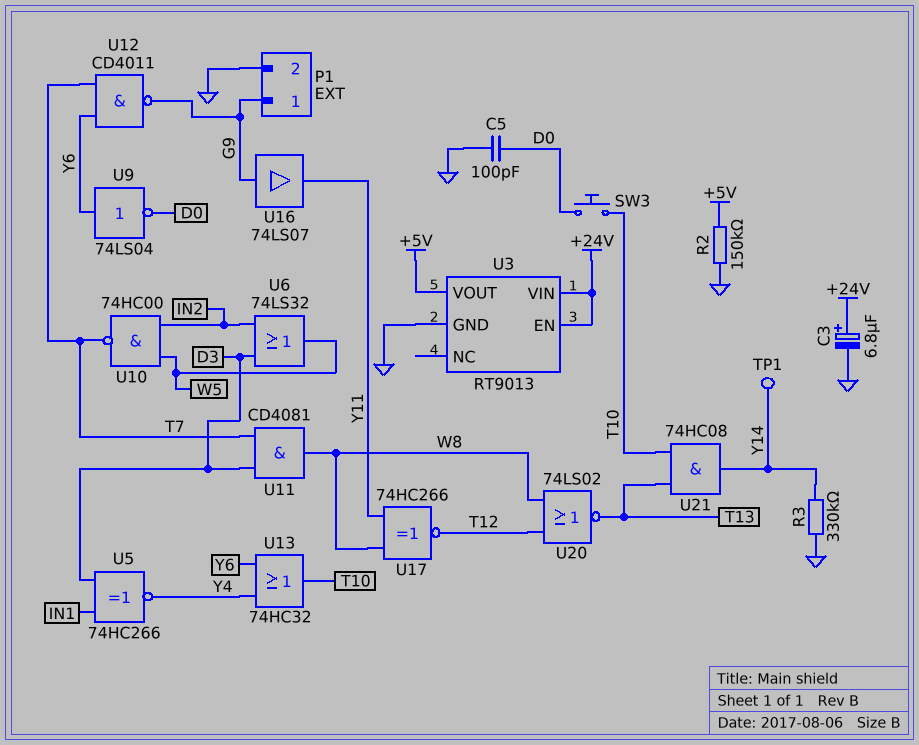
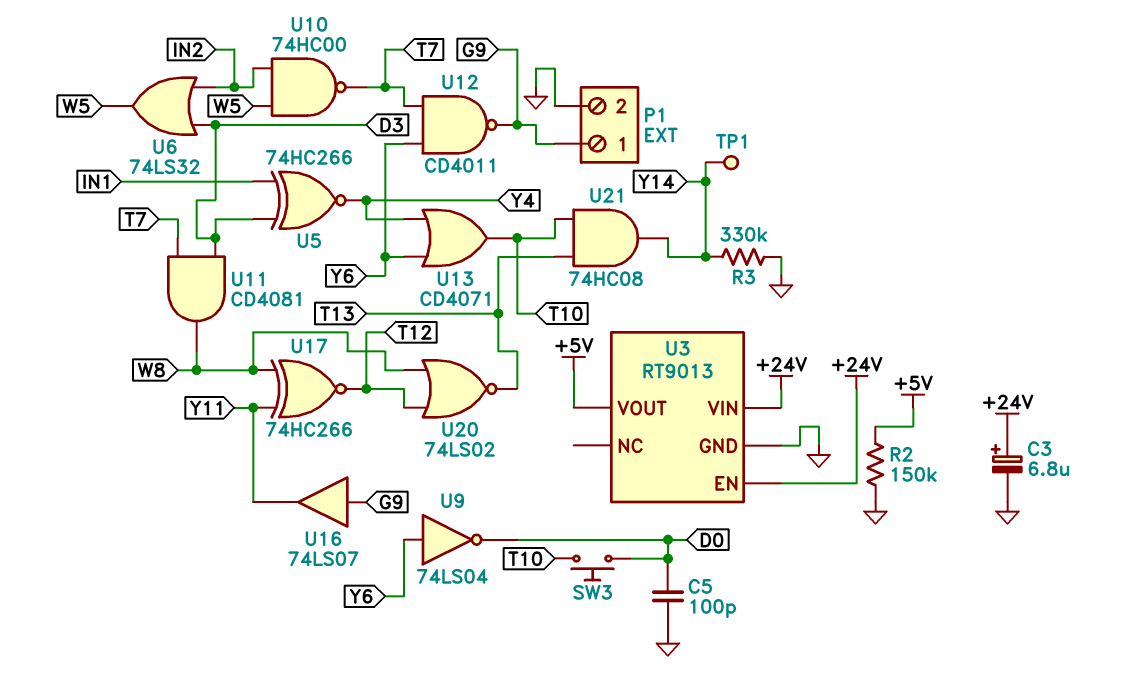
U13: OR 74HC32 (in Y4, in Y6, out T10) -> OR CD4071 (in Y4, in Y6, out T10)

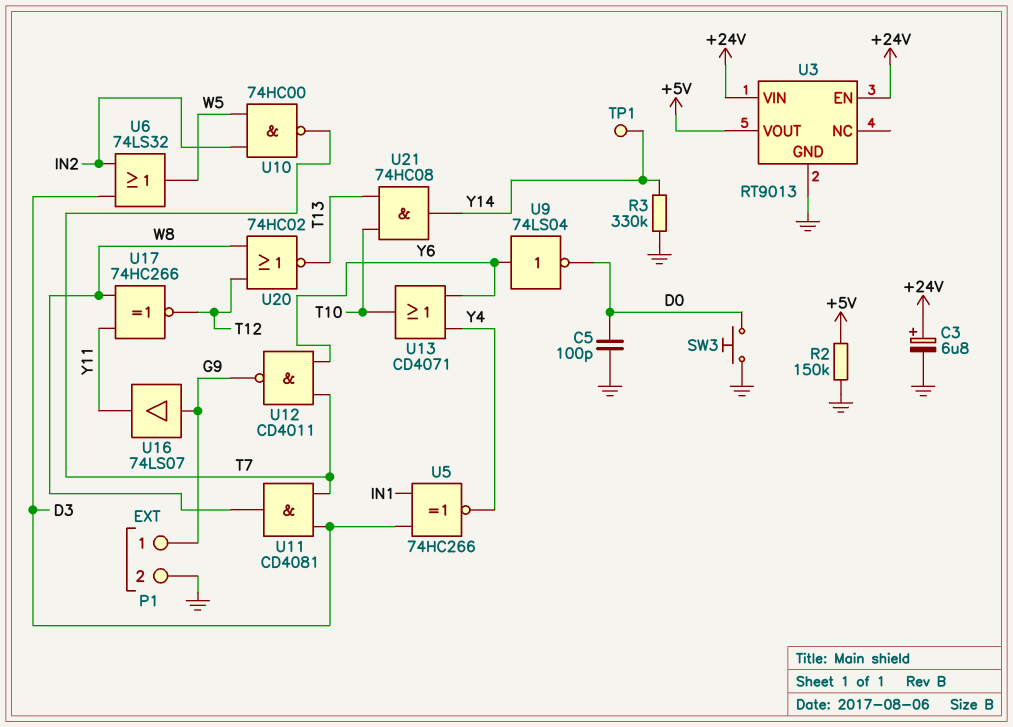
SW3: button (D0, T10) -> button (D0, GND)
U20: NOR 74LS02 (in T12, in W8, out T13) -> NOR 74HC02 (in T12, in W8, out T13)

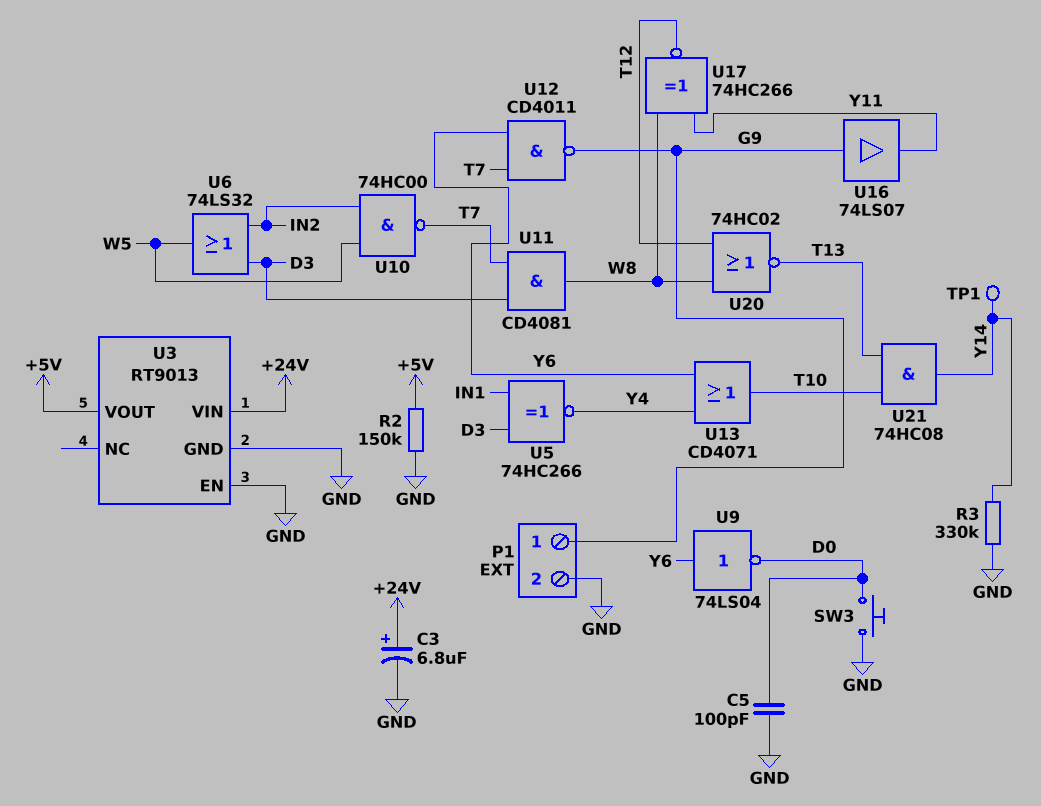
U3 pin EN: +24V -> GND

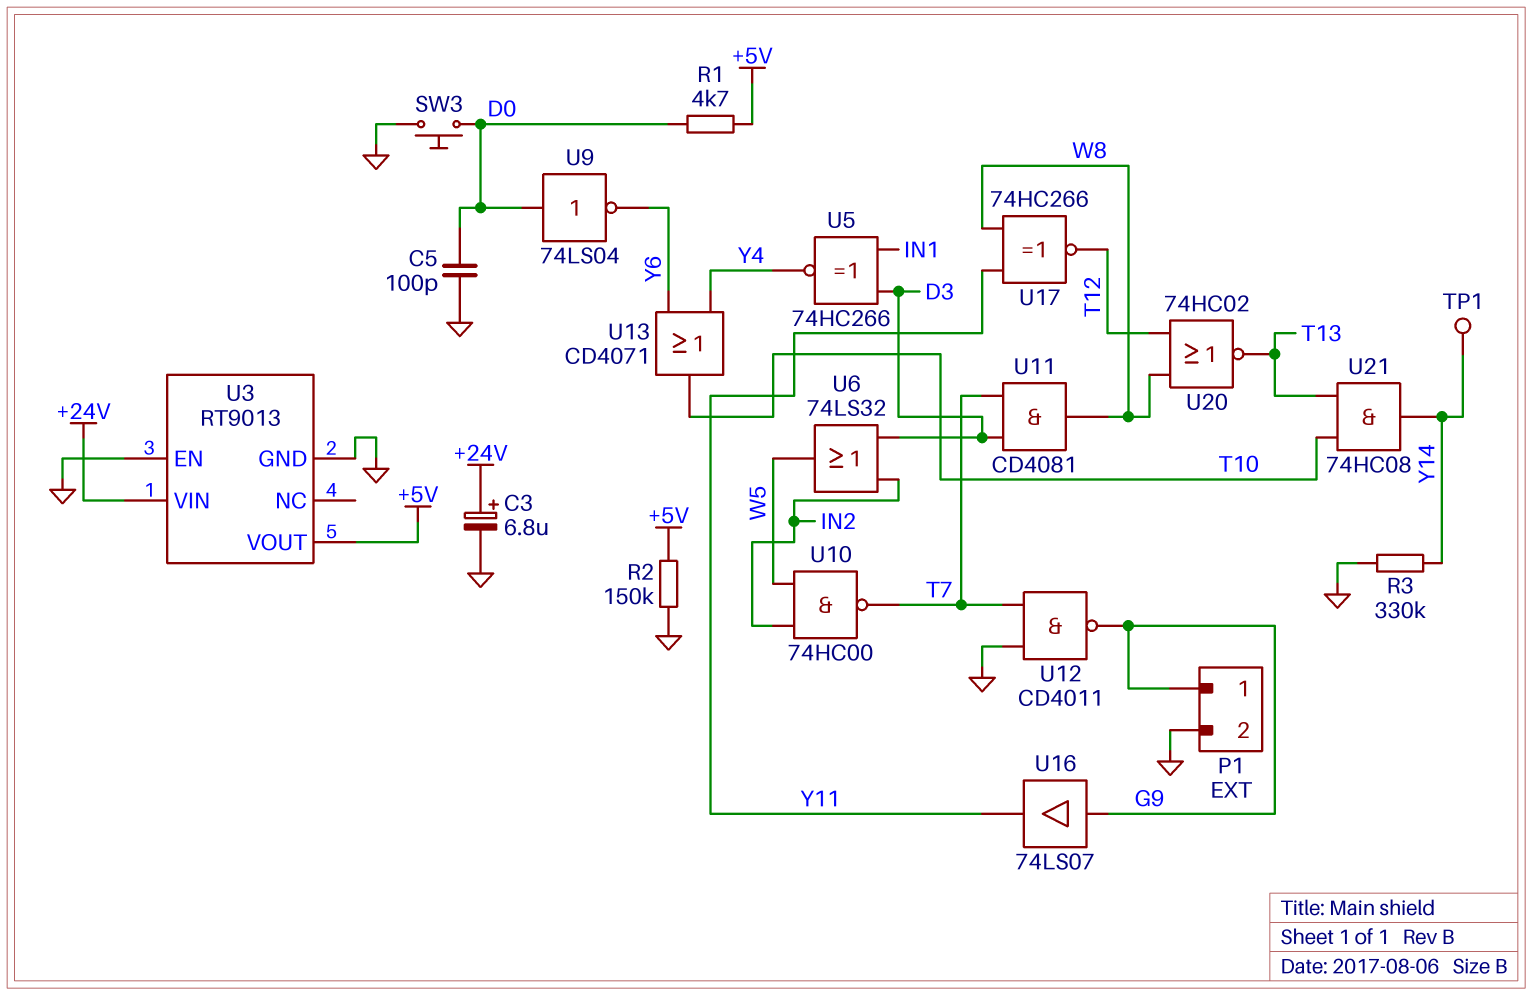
R1: none -> 4.7k (+5V, D0)
U9: NOT 74LS04 (in Y6, out D0) -> NOT 74LS04 (in D0, out Y6)
U12: NAND CD4011 (in T7, in Y6, out G9) -> NAND CD4011 (in GND, in T7, out G9)

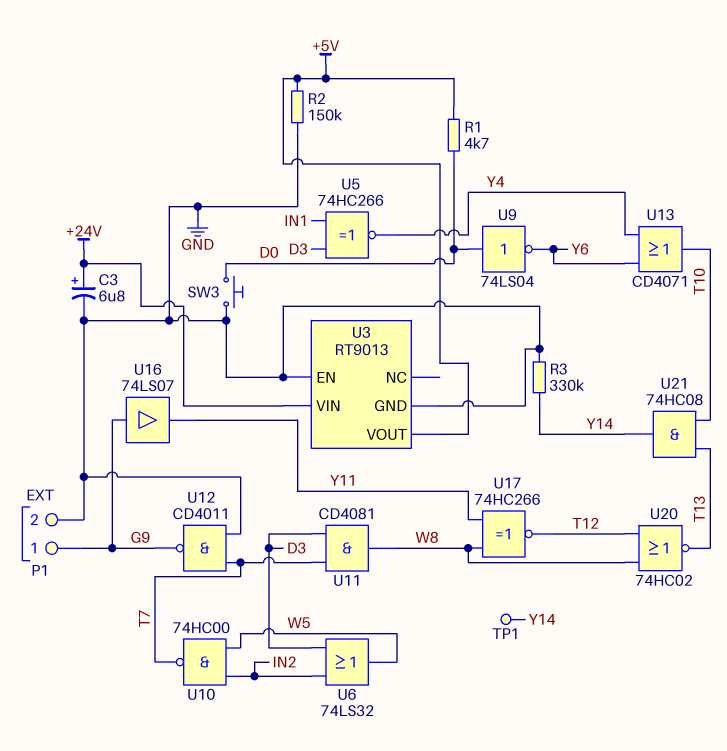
C5: 100pF (D0, GND) -> none

